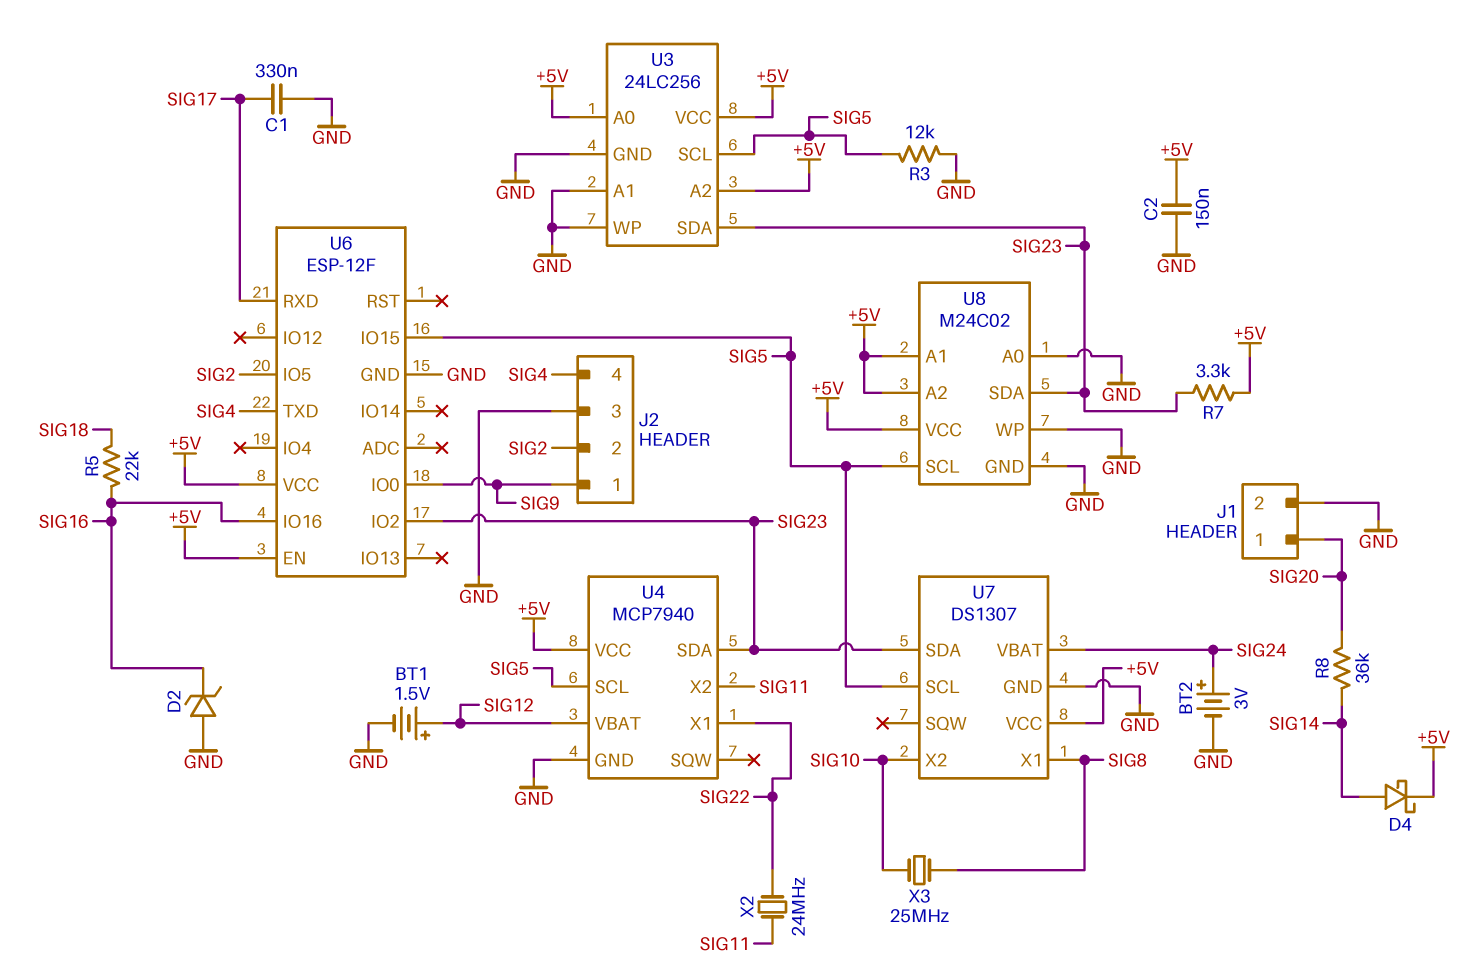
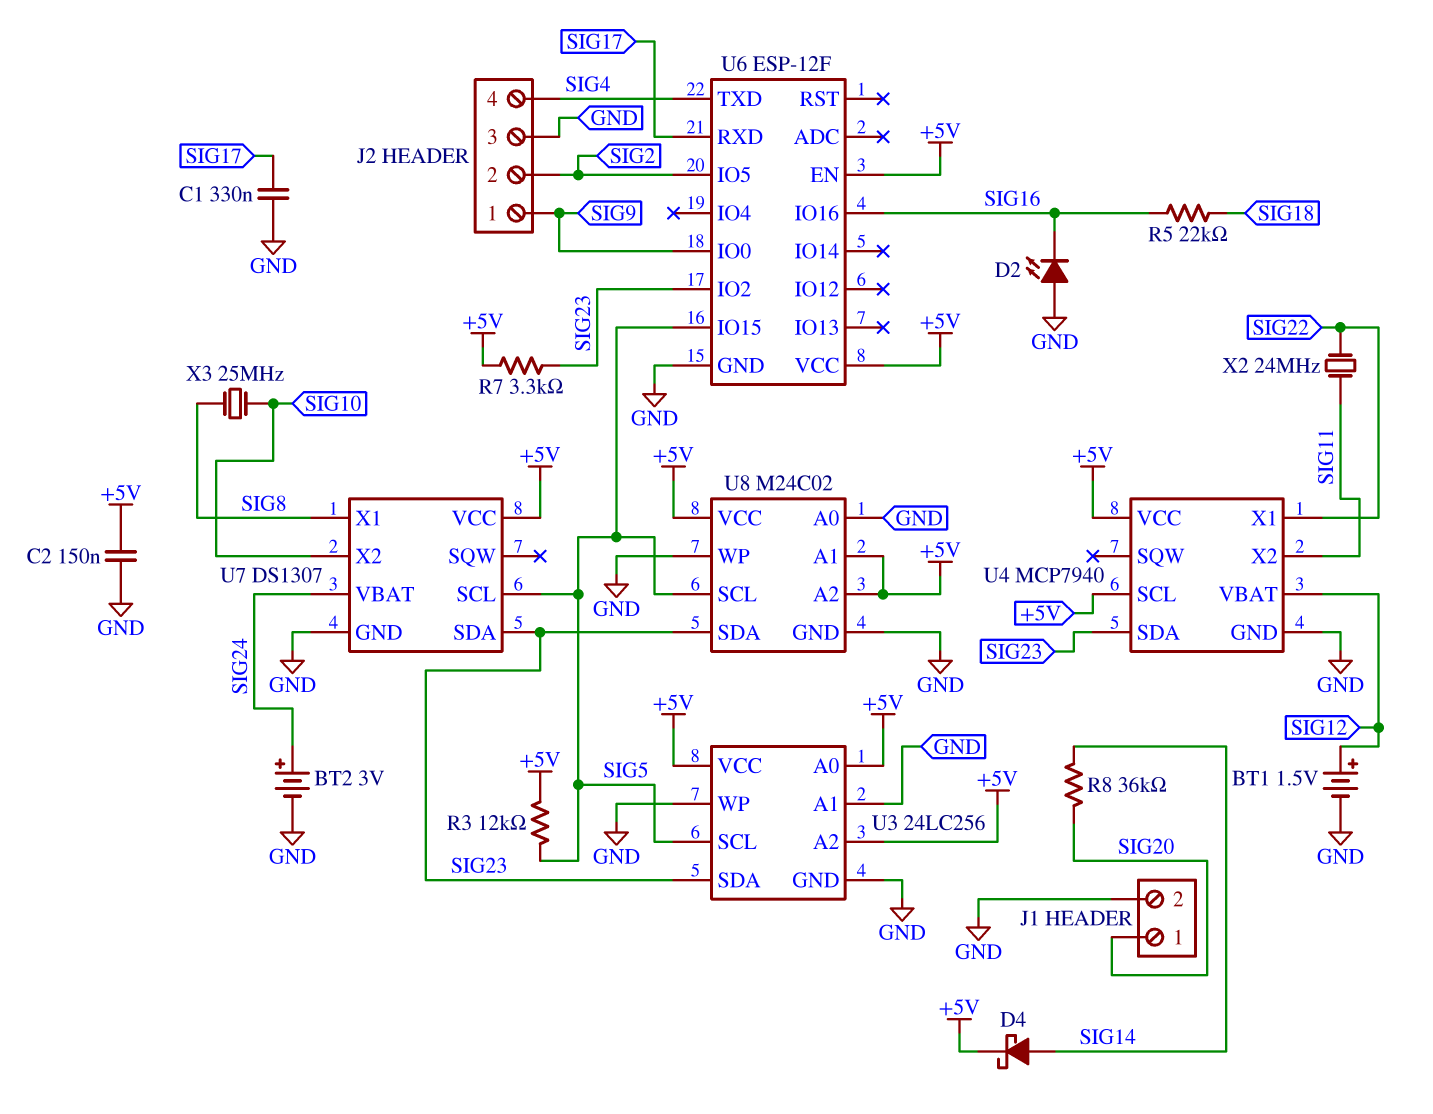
D2: zener (A GND, K SIG16) -> LED (A GND, K SIG16)
R3: 12k (GND, SIG5) -> 12k (+5V, SIG5)
U4 pin SCL: SIG5 -> +5V

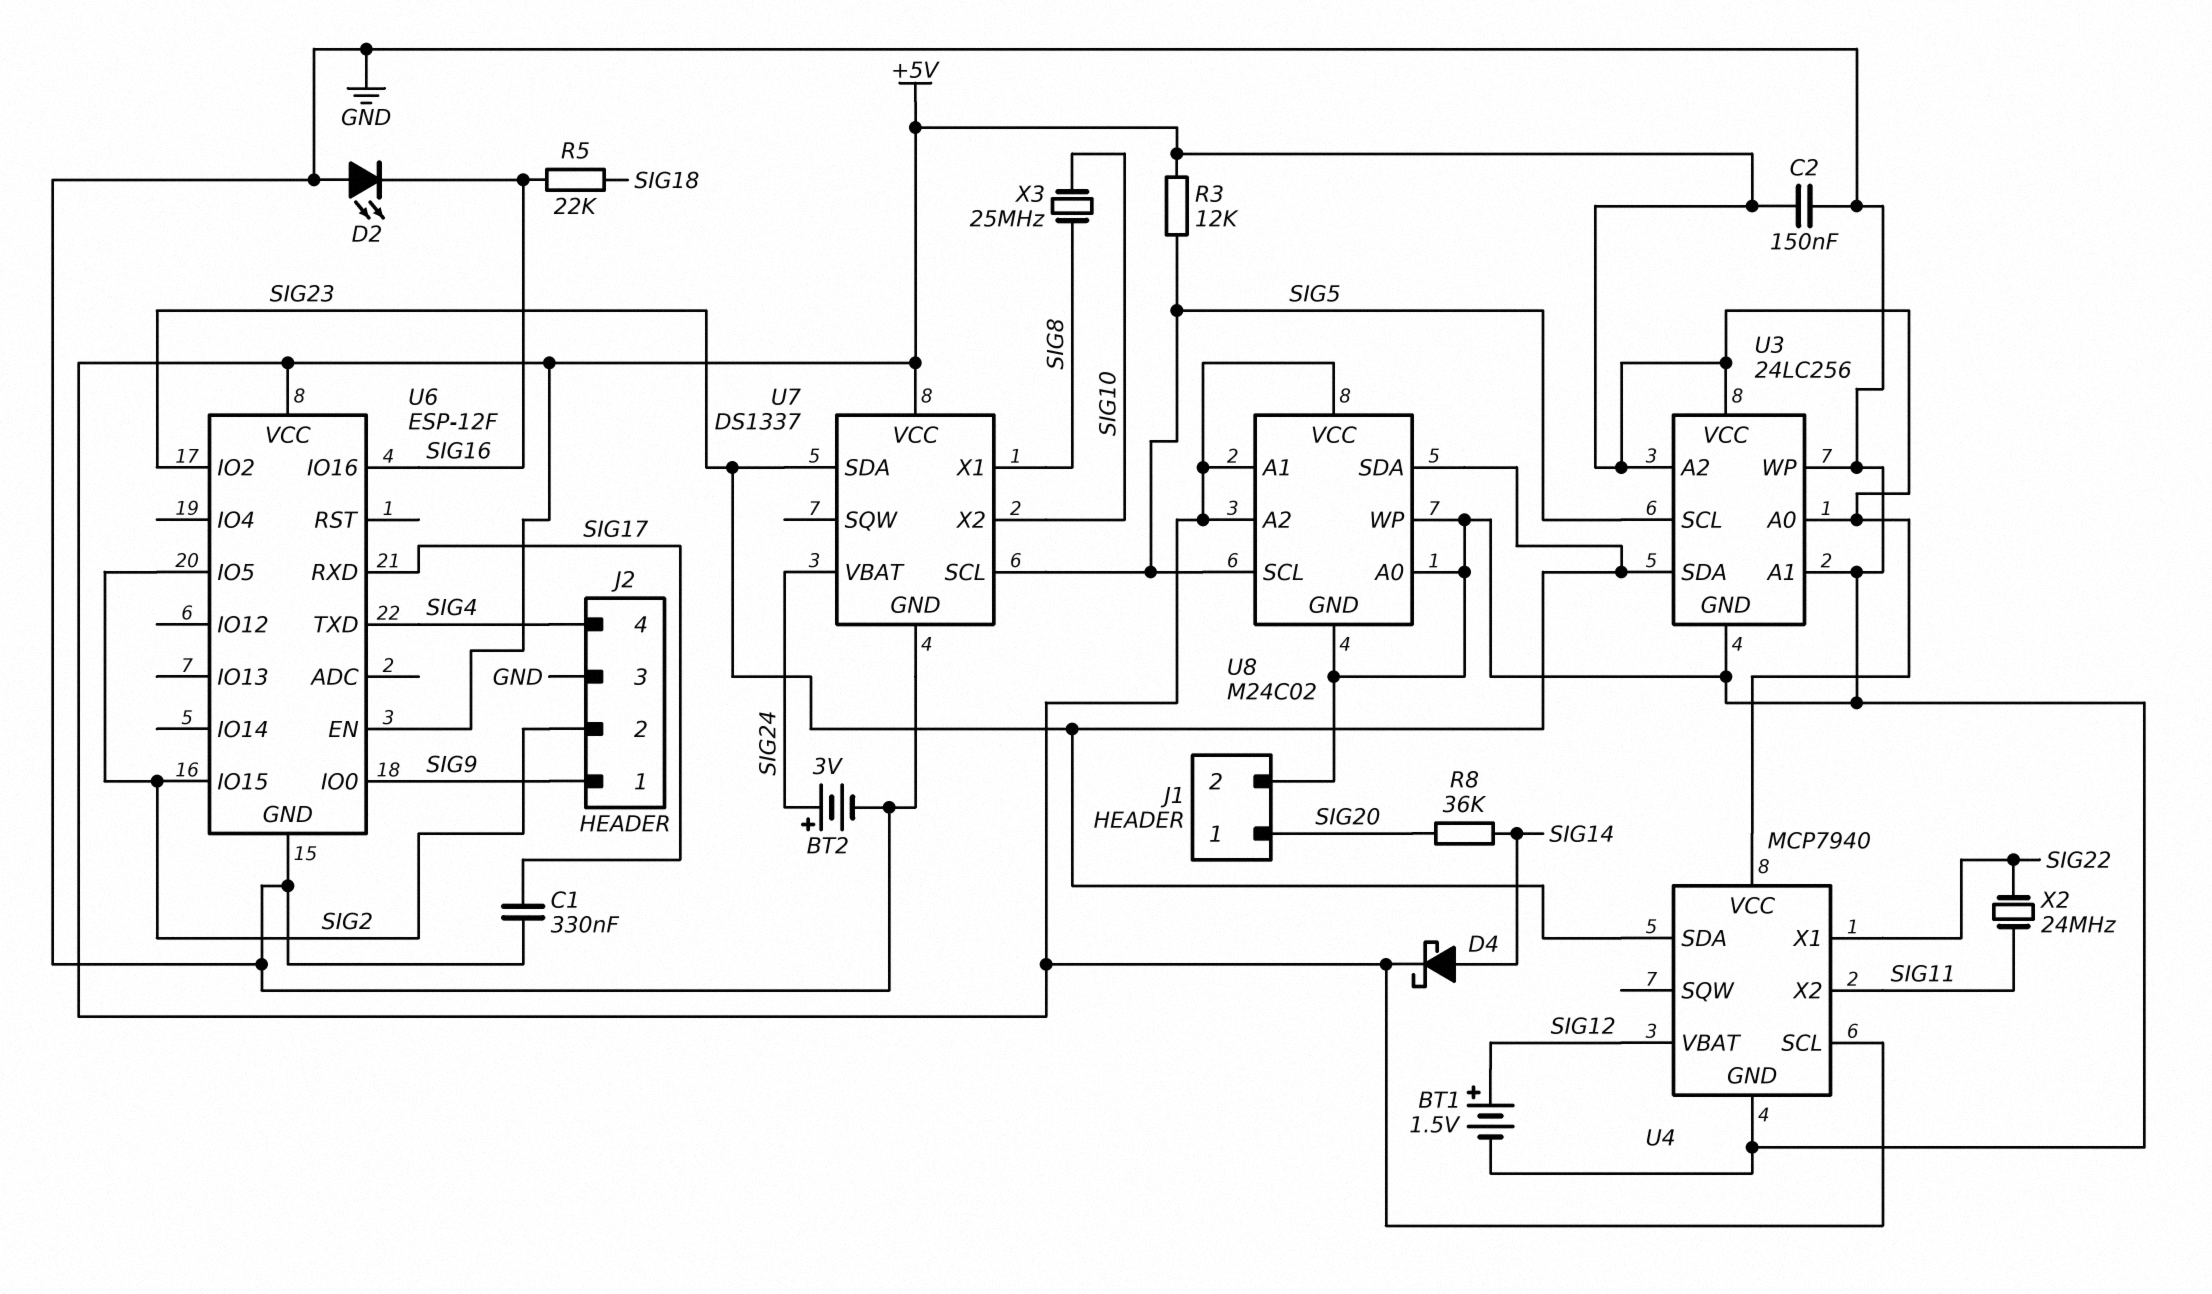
R7: 3.3k (+5V, SIG23) -> none
U6 pin IO15: SIG5 -> SIG2
U7: DS1307 -> DS1337

